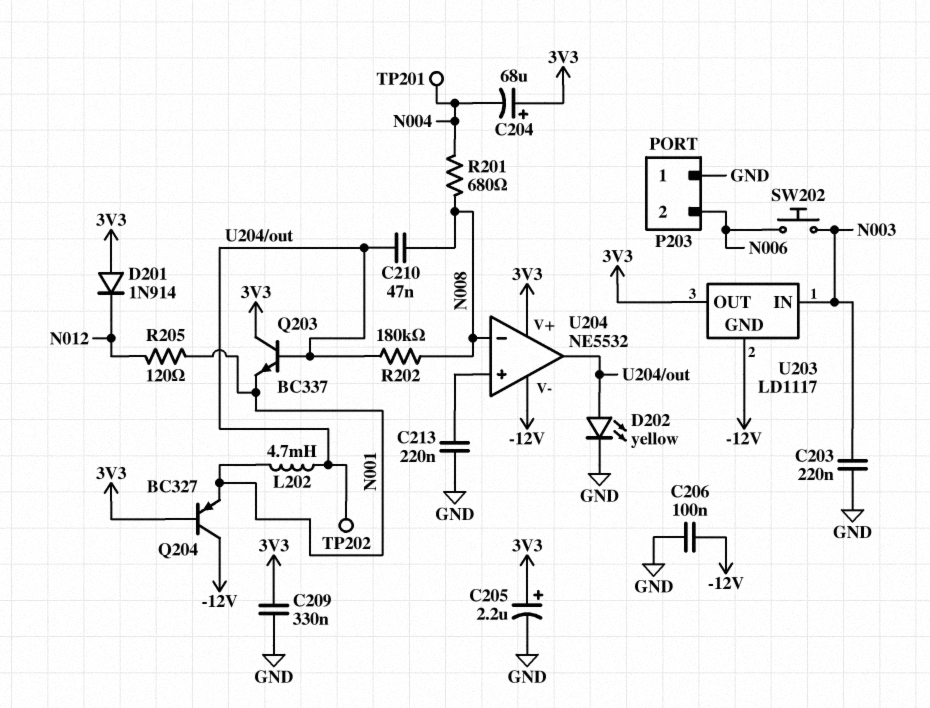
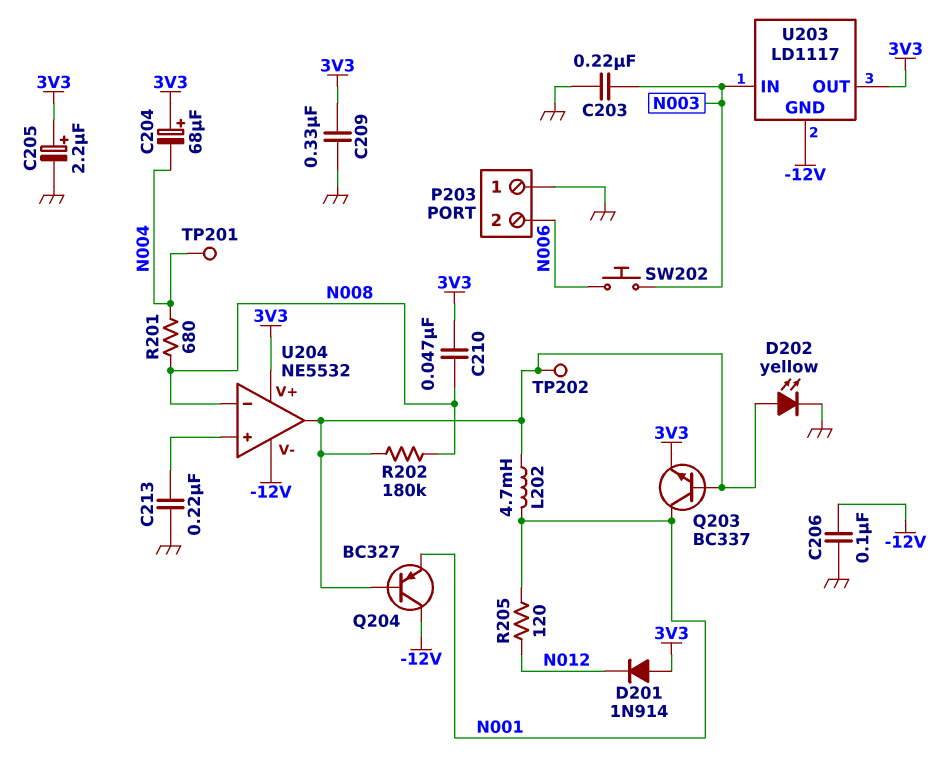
C210: 47nF (N008, U204/out) -> 47nF (3V3, N008)
Q203: NPN BC337 (B U204/out, C 3V3, E N001) -> NPN BC337 (B U204/out, C N001, E 3V3)
Q204: PNP BC327 (B 3V3, C -12V, E N001) -> PNP BC327 (B U204/out, C -12V, E N001)

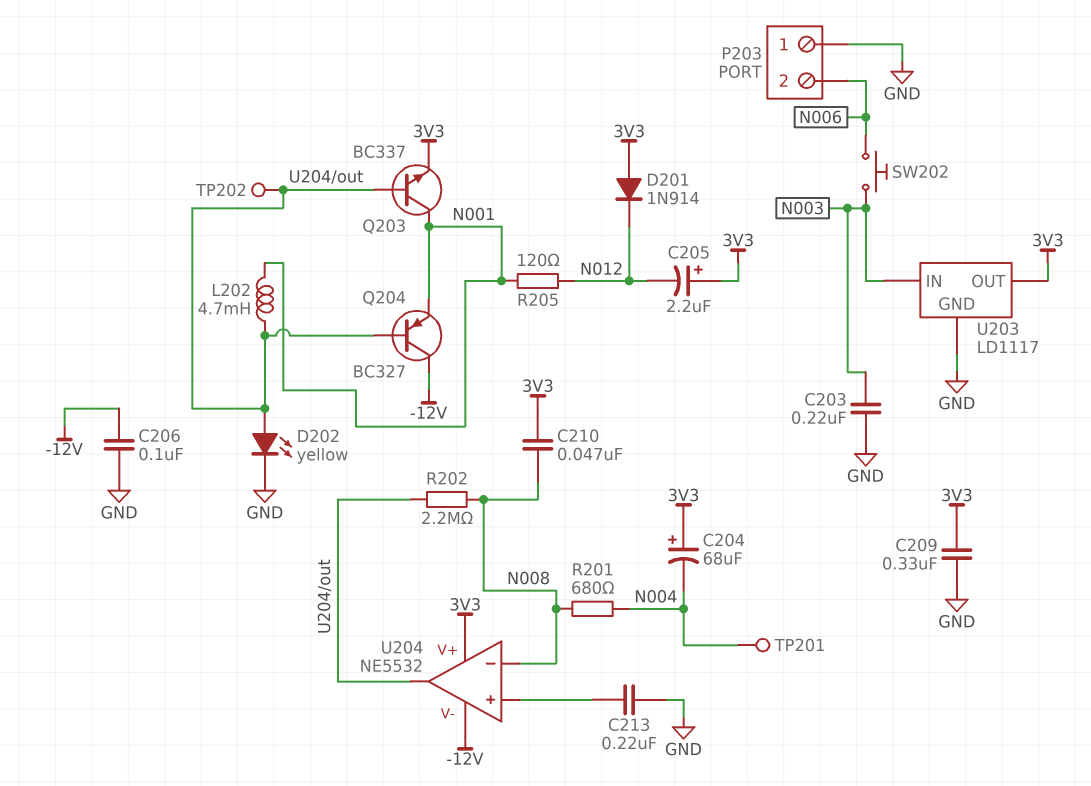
C205: 2.2uF (plus 3V3, minus GND) -> 2.2uF (plus 3V3, minus N012)
R202: 180k (N008, U204/out) -> 2.2M (N008, U204/out)
U203 pin GND: -12V -> GND

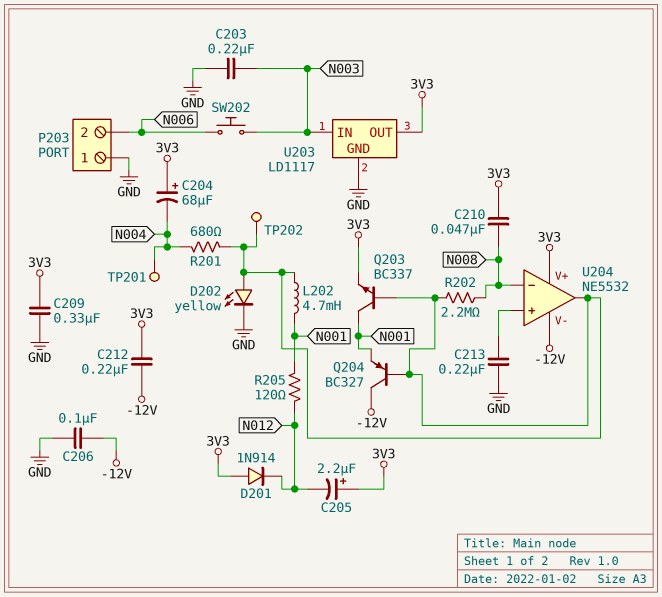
C212: none -> 220nF (-12V, 3V3)
R201: 680 (N004, N008) -> 680 (N004, U204/out)

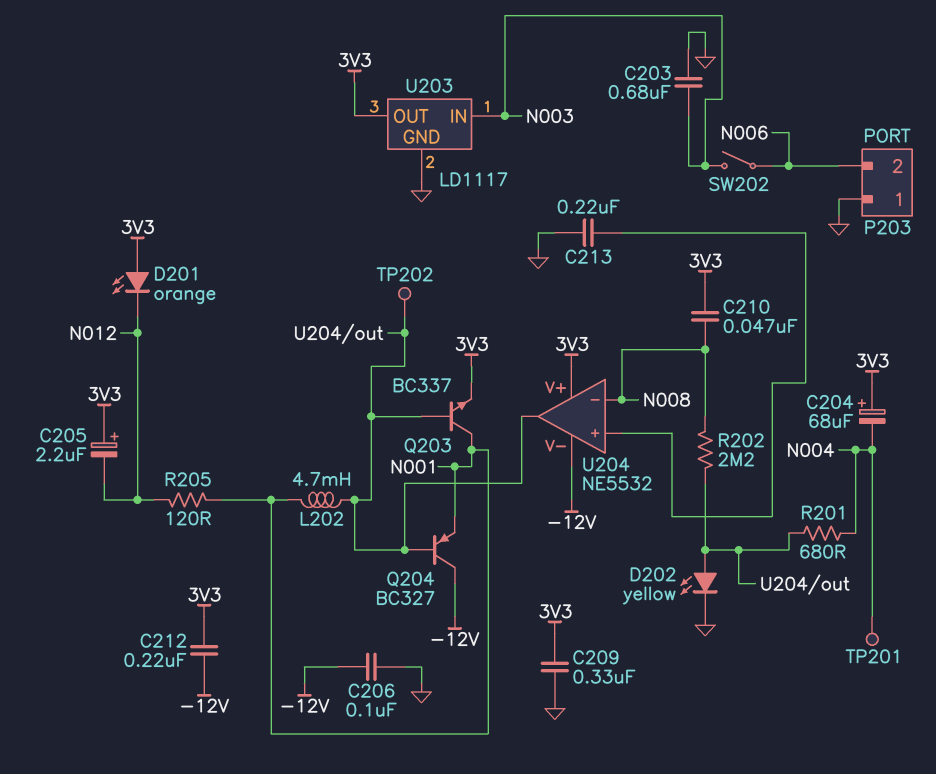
C203: 220nF (GND, N003) -> 680nF (GND, N003)
D201: diode 1N914 (A 3V3, K N012) -> LED orange (A 3V3, K N012)
SW202: button (N003, N006) -> switch (N003, N006)

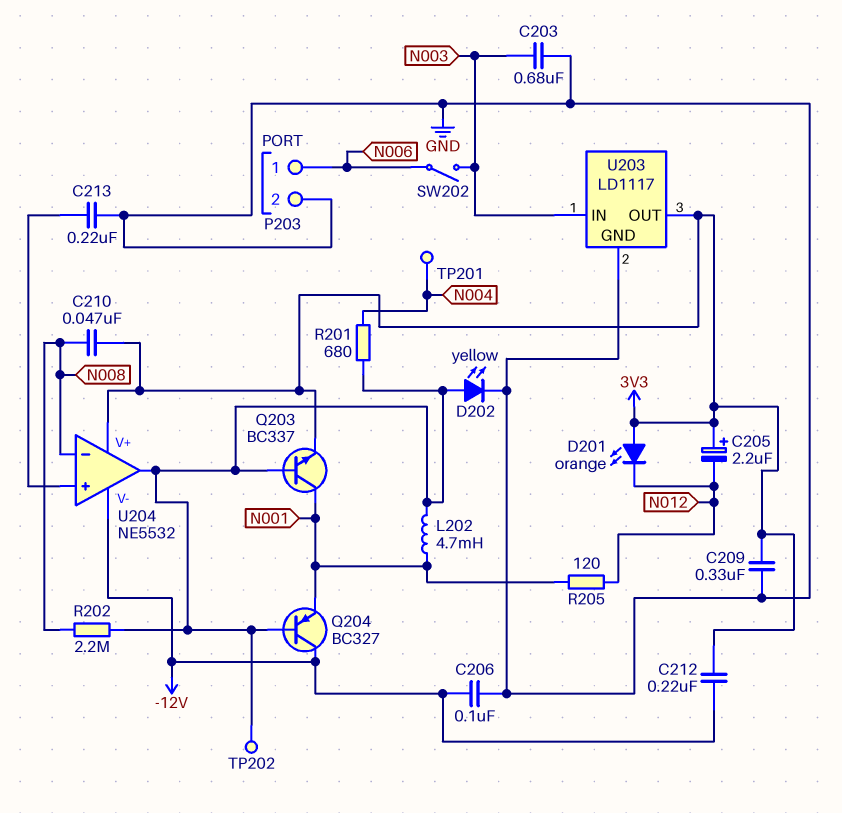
C204: 68uF (plus 3V3, minus N004) -> none
P203 pin 1: GND -> N006
P203 pin 2: N006 -> GND

